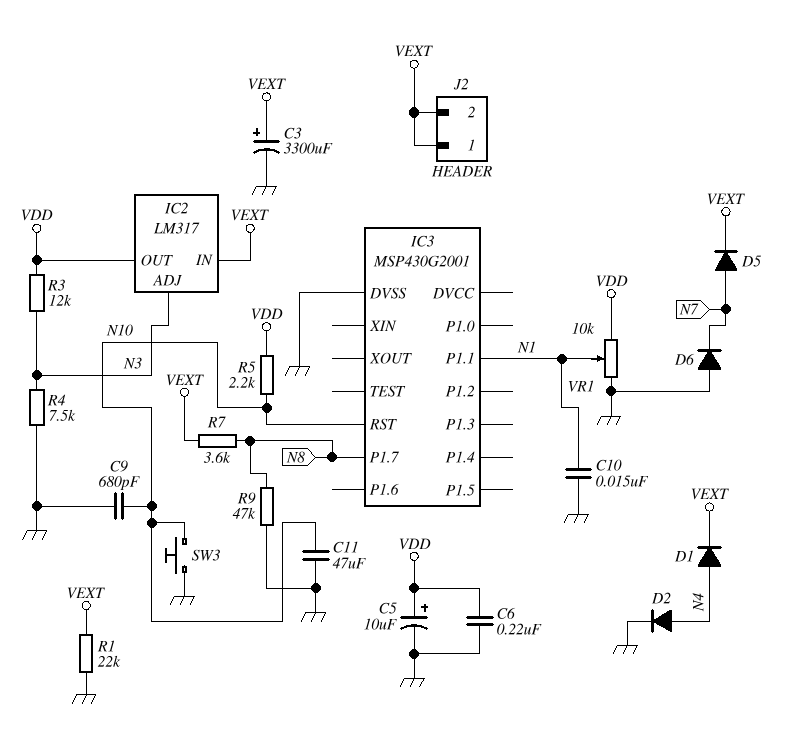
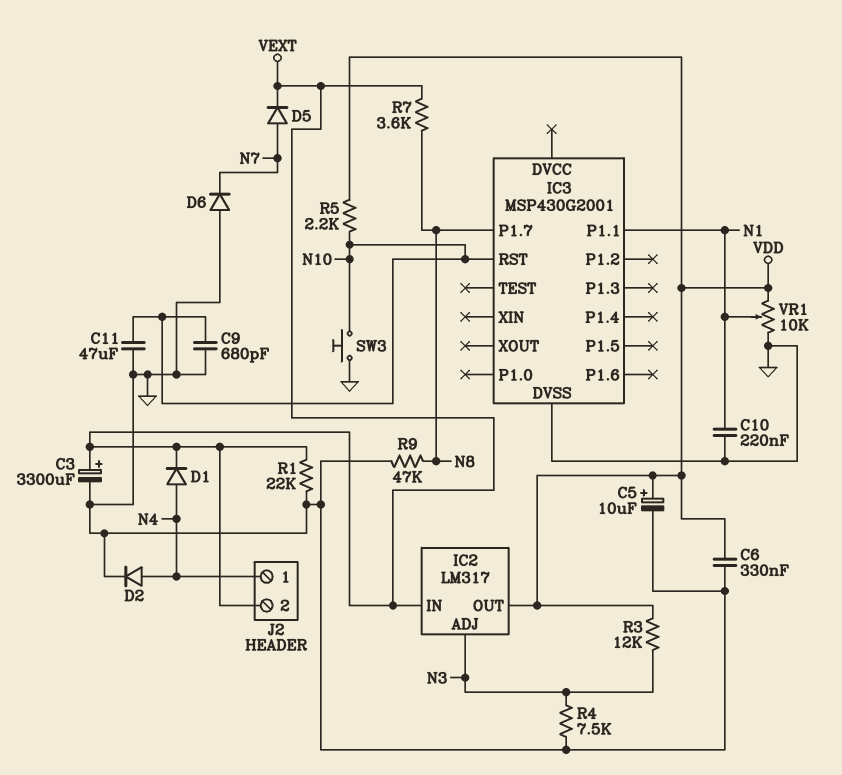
C6: 220nF (GND, VDD) -> 330nF (GND, VDD)
C10: 15nF (GND, N1) -> 220nF (GND, N1)
J2 pin 1: VEXT -> N4

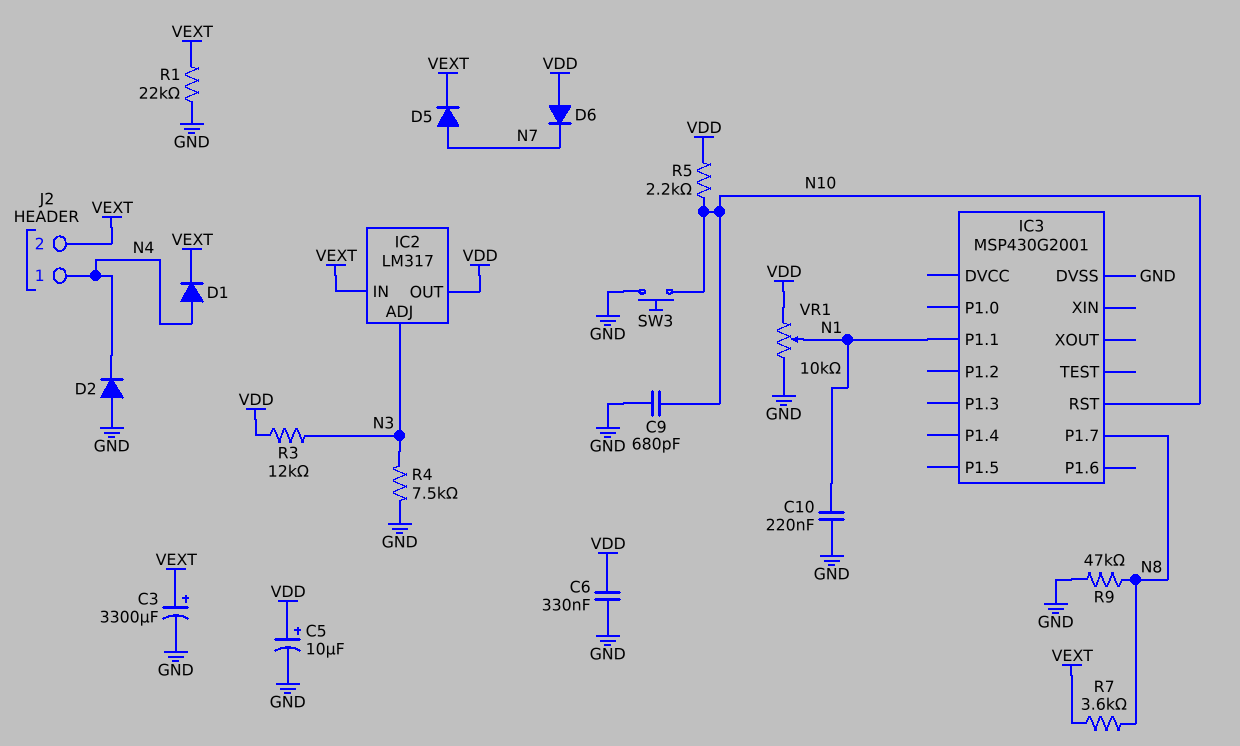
C11: 47uF (GND, N10) -> none
D2: diode (A N4, K GND) -> diode (A GND, K N4)
D6: diode (A GND, K N7) -> diode (A VDD, K N7)

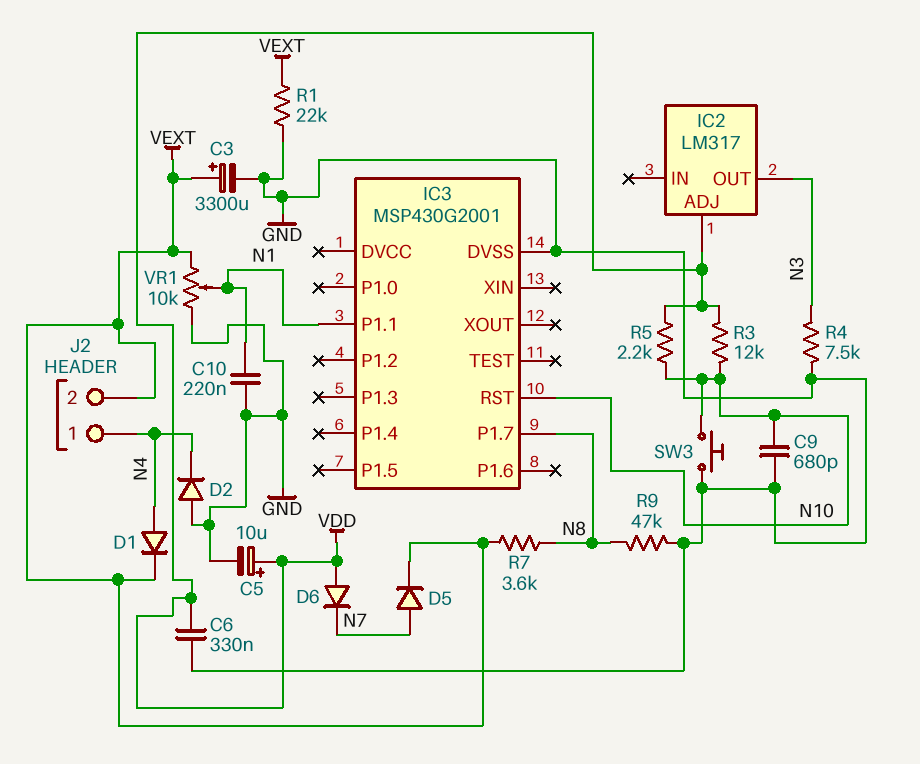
IC2 pin ADJ: N3 -> VDD
IC2 pin IN: VEXT -> none
IC2 pin OUT: VDD -> N3
R3: 12k (N3, VDD) -> 12k (N10, VDD)
VR1: 10k (GND, VDD, wiper N1) -> 10k (GND, VEXT, wiper N1)

